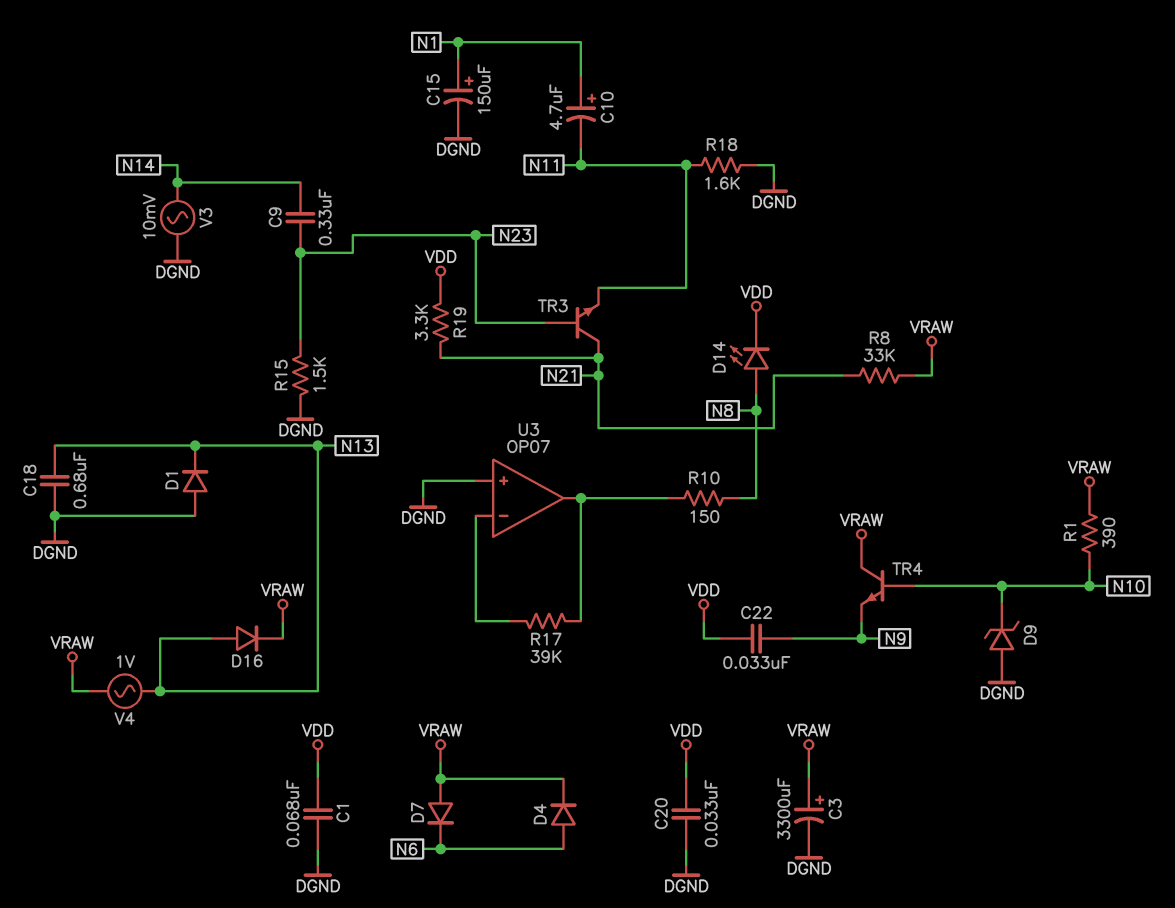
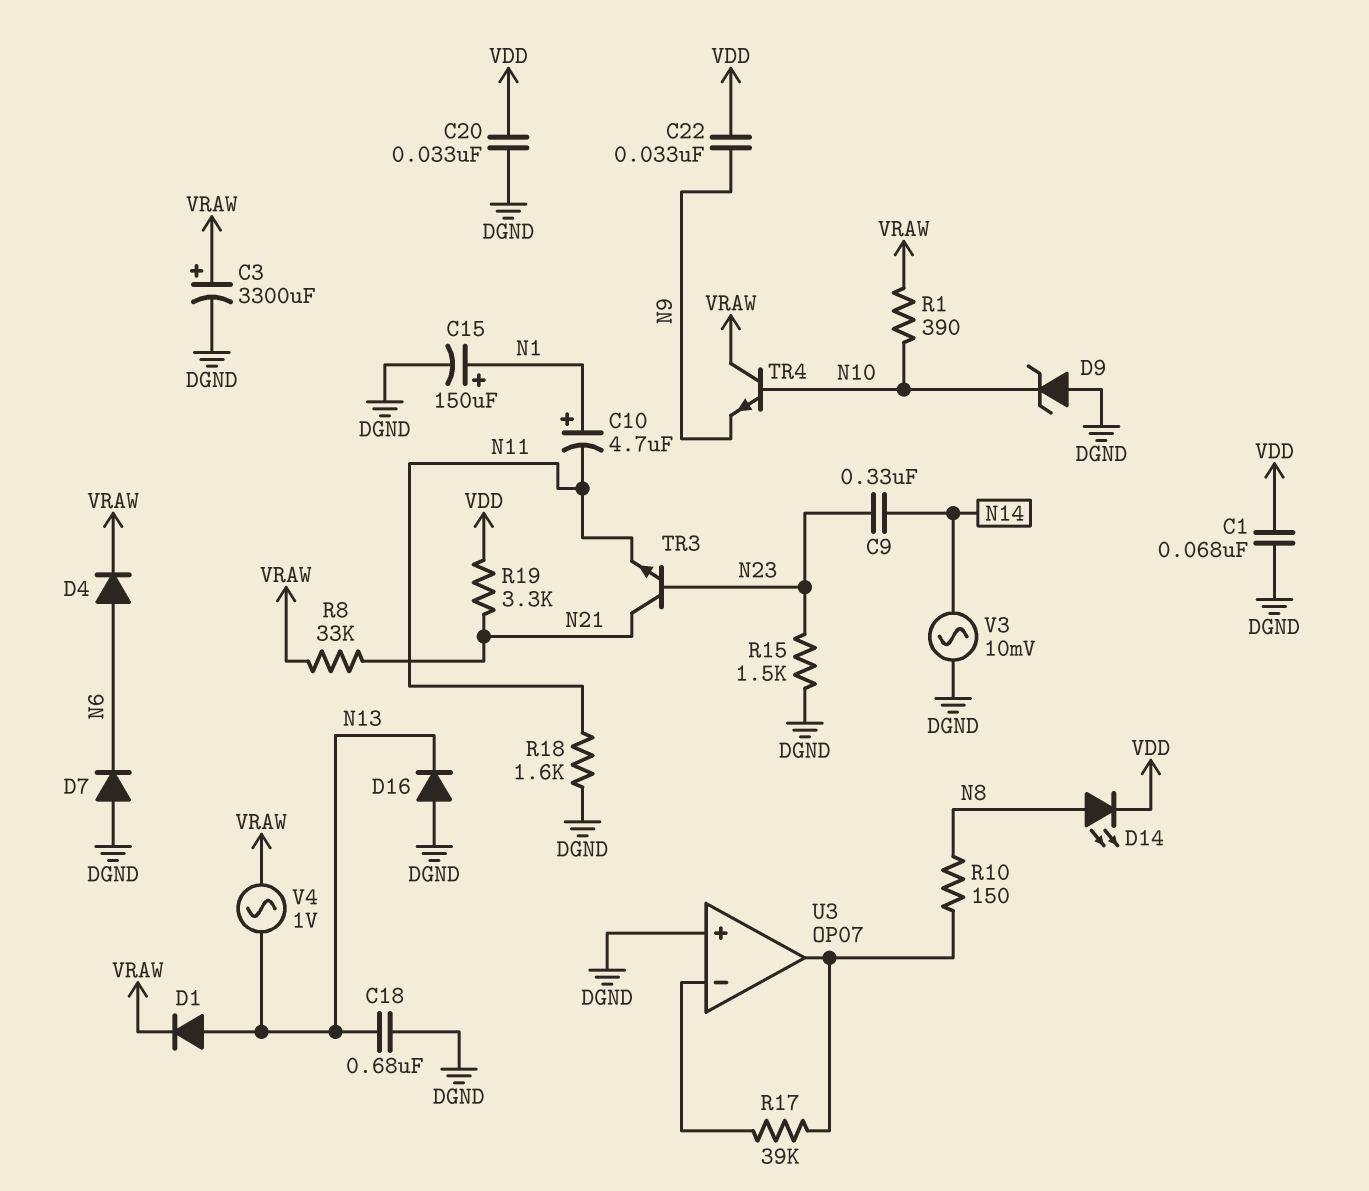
D1: diode (A DGND, K N13) -> diode (A N13, K VRAW)
D7: diode (A VRAW, K N6) -> diode (A DGND, K N6)
D16: diode (A N13, K VRAW) -> diode (A DGND, K N13)

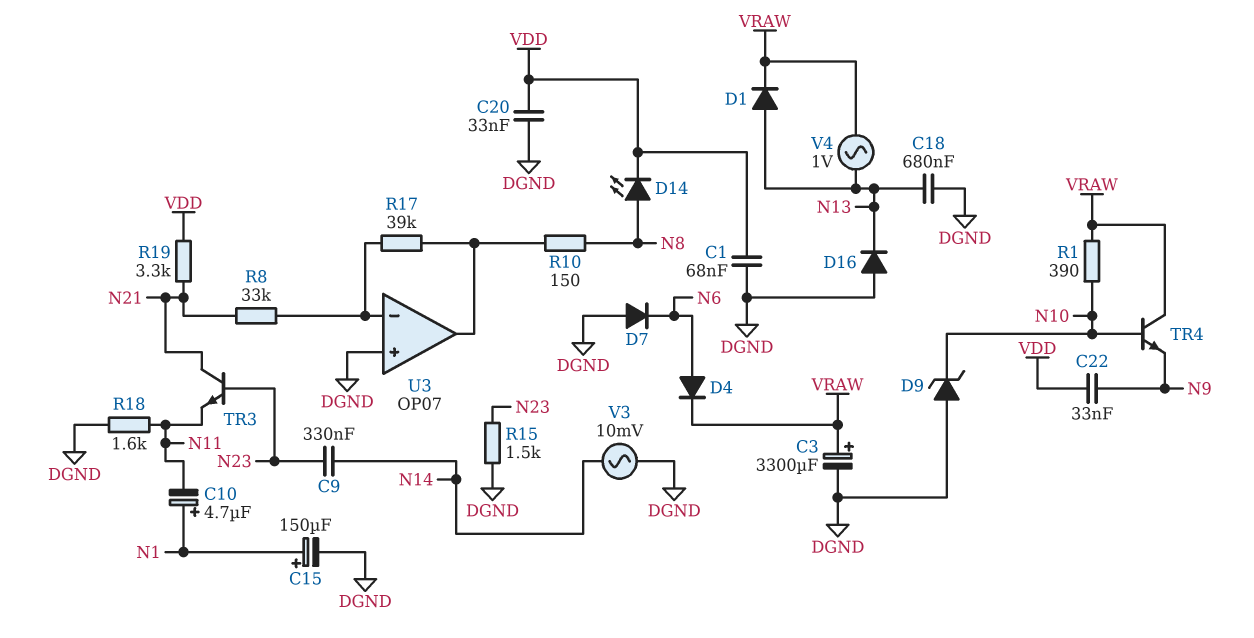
R8: 33k (N21, VRAW) -> 33k (N21, U3/in-)

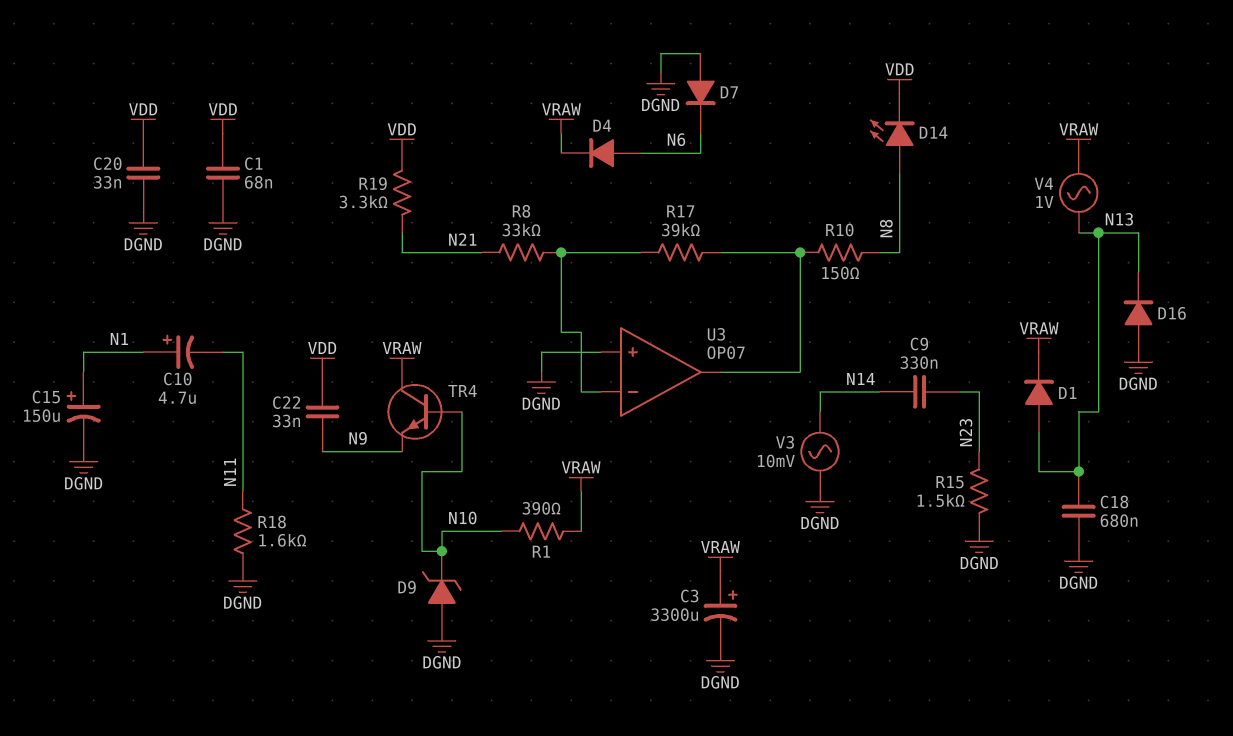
TR3: NPN (B N23, C N21, E N11) -> none

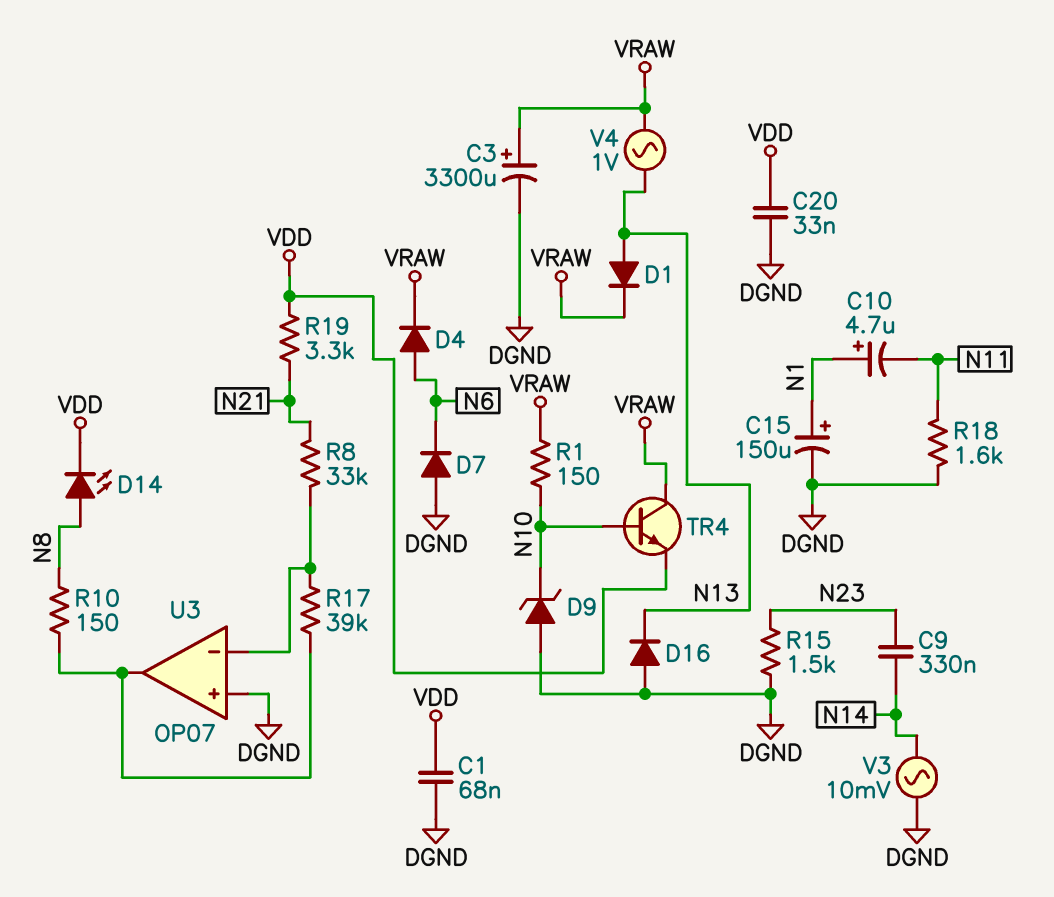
C18: 680nF (DGND, N13) -> none
C22: 33nF (N9, VDD) -> none
R1: 390 (N10, VRAW) -> 150 (N10, VRAW)
TR4: NPN (B N10, C VRAW, E N9) -> NPN (B N10, C VRAW, E VDD)

